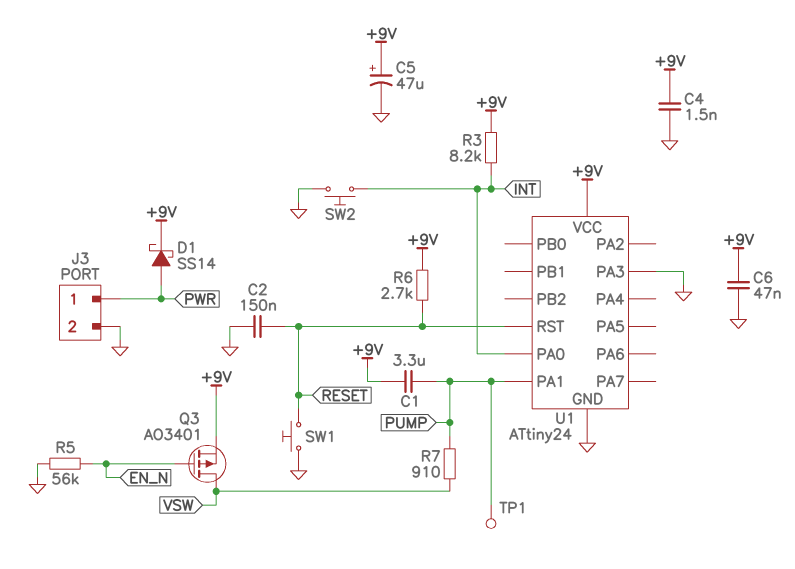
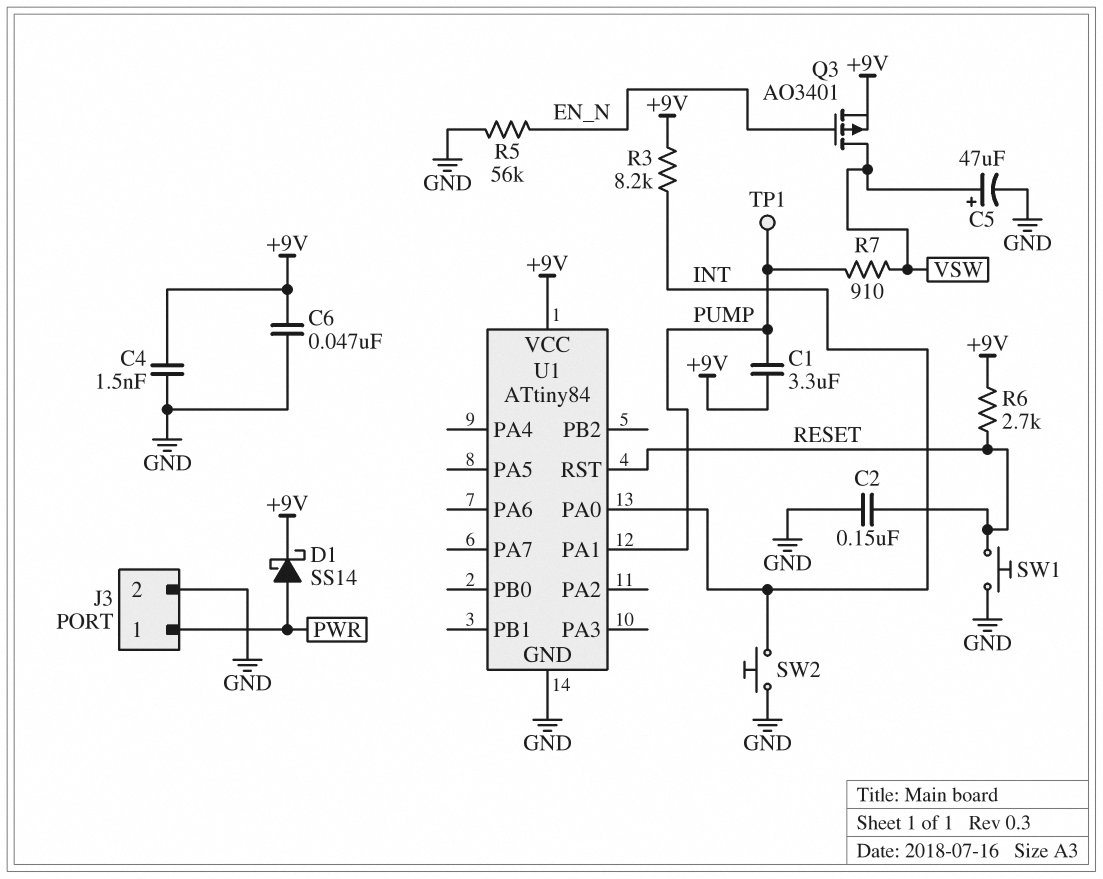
C5: 47uF (plus +9V, minus GND) -> 47uF (plus VSW, minus GND)
U1: ATtiny24 -> ATtiny84
U1 pin PA3: GND -> none

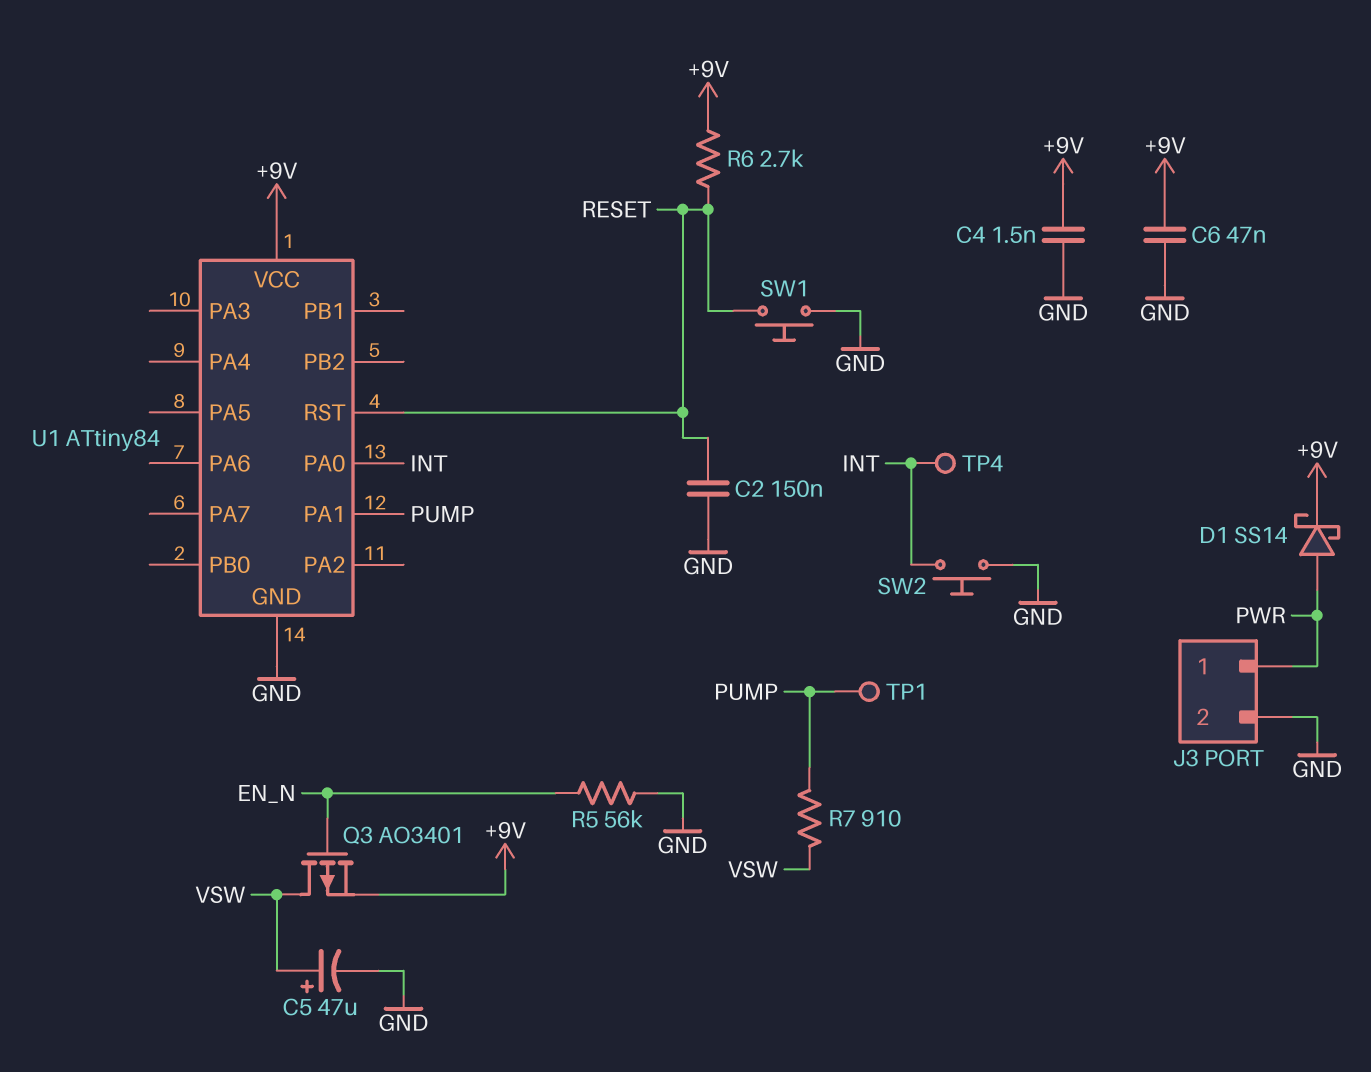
C1: 3.3uF (+9V, PUMP) -> none
R3: 8.2k (+9V, INT) -> none
TP4: none -> test point (INT)

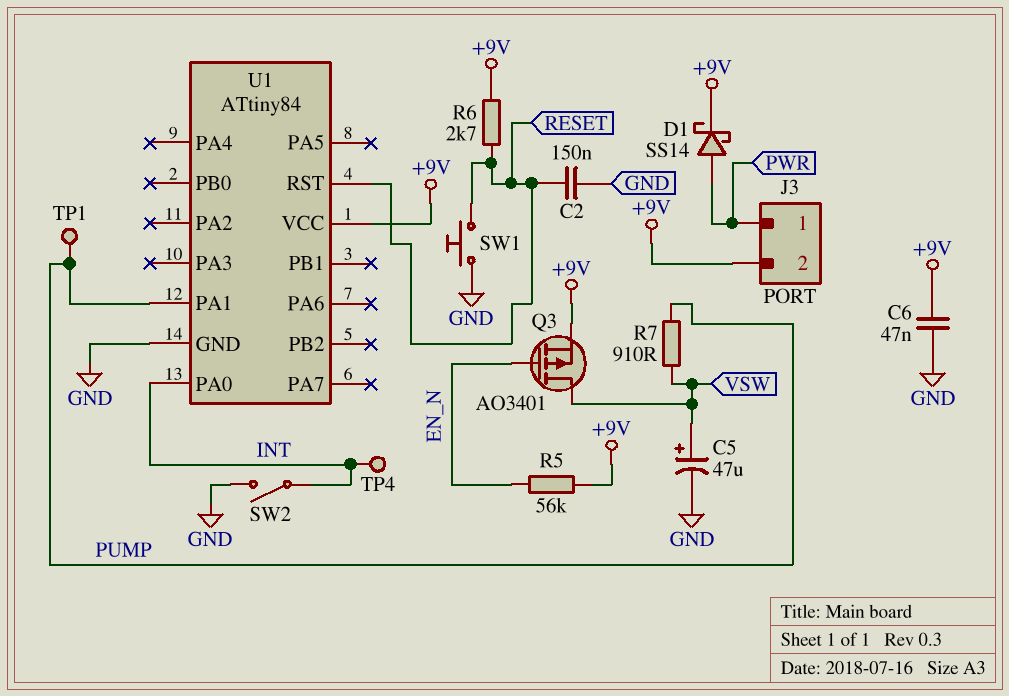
C4: 1.5nF (+9V, GND) -> none
J3 pin 2: GND -> +9V
R5: 56k (EN_N, GND) -> 56k (+9V, EN_N)
SW2: button (GND, INT) -> switch (GND, INT)

